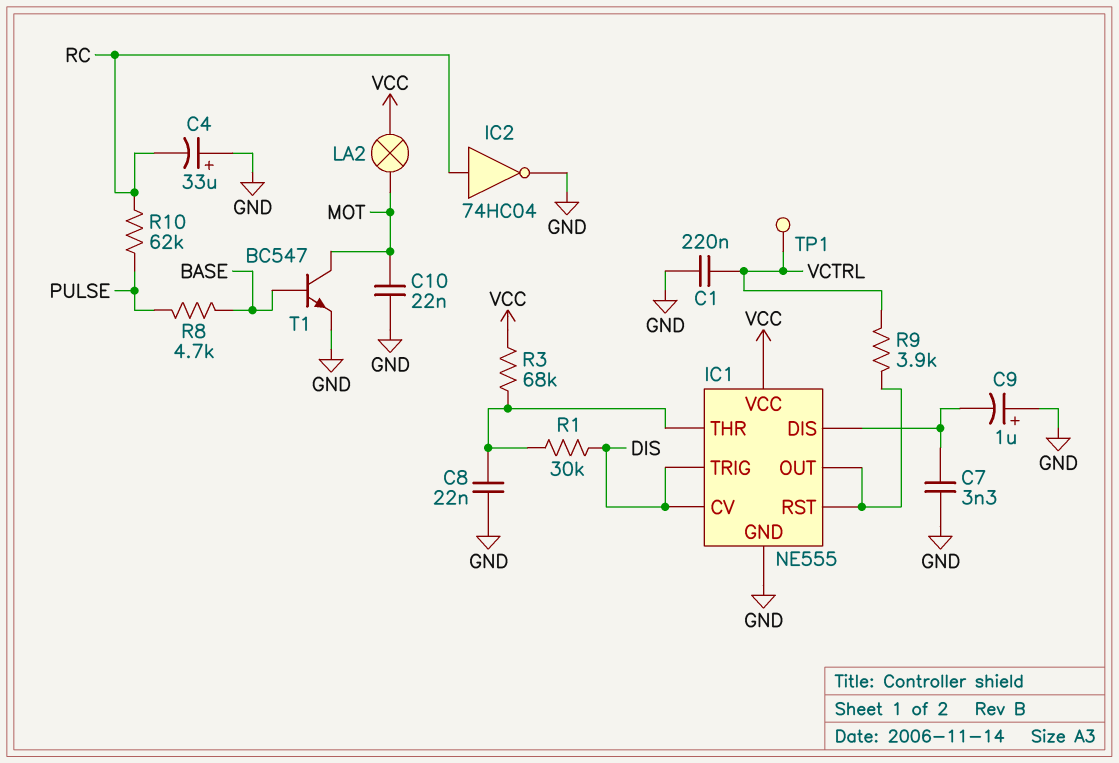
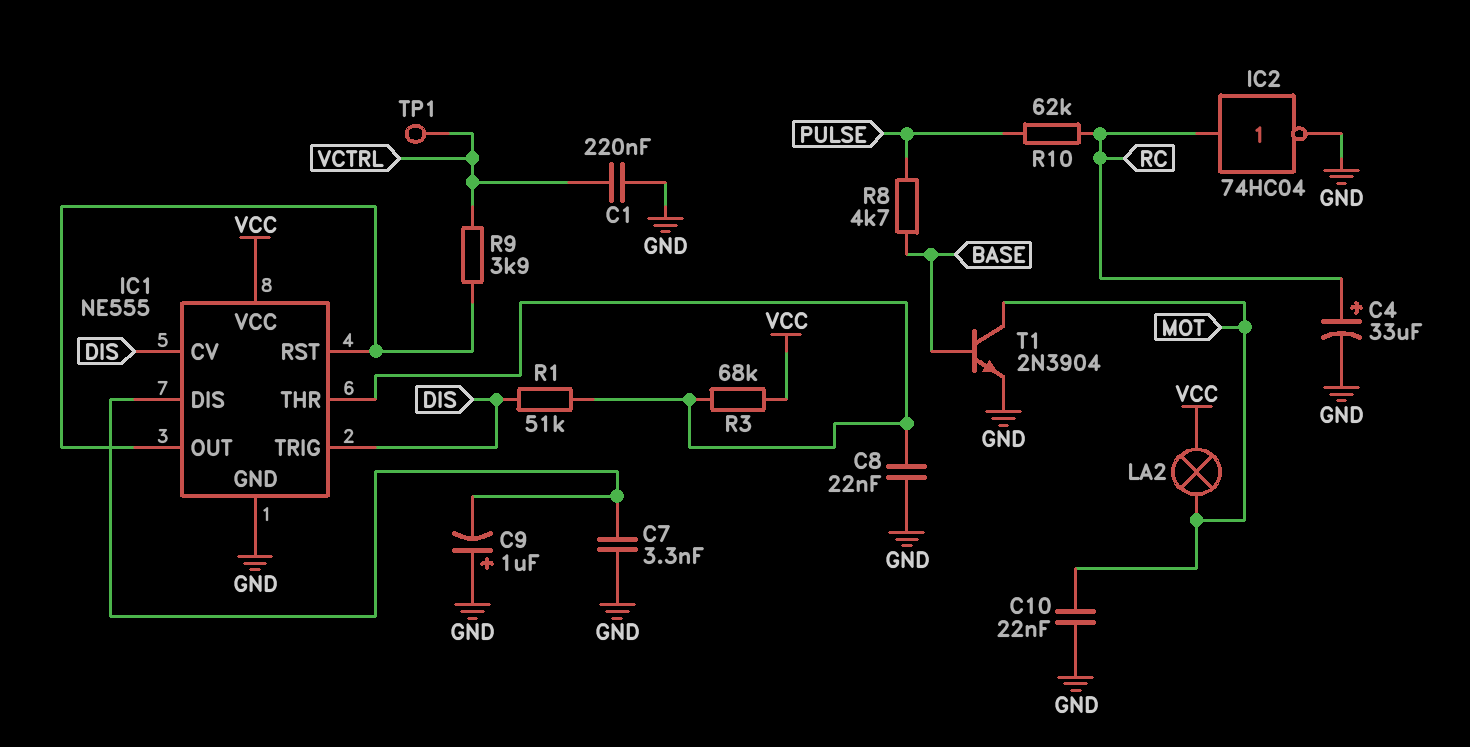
C4: 33uF (plus GND, minus RC) -> 33uF (plus RC, minus GND)
R1: 30k (DIS, IC1/THR) -> 51k (DIS, IC1/THR)
T1: NPN BC547 (B BASE, C MOT, E GND) -> NPN 2N3904 (B BASE, C MOT, E GND)

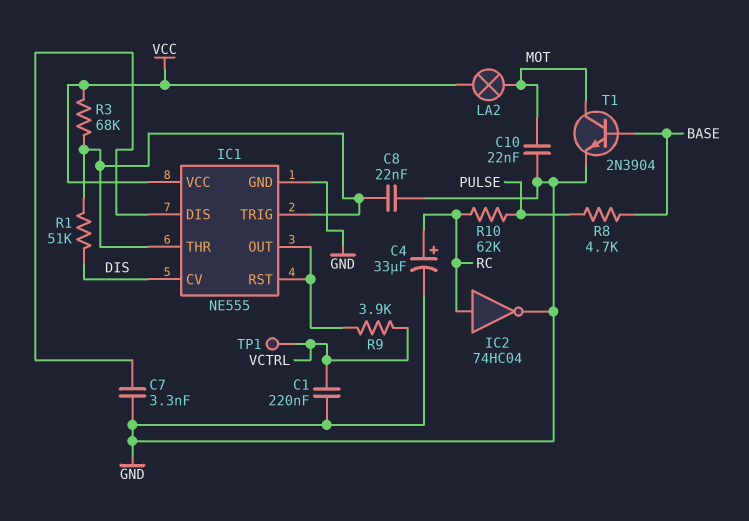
C9: 1uF (plus GND, minus IC1/DIS) -> none
IC1 pin TRIG: DIS -> IC1/THR

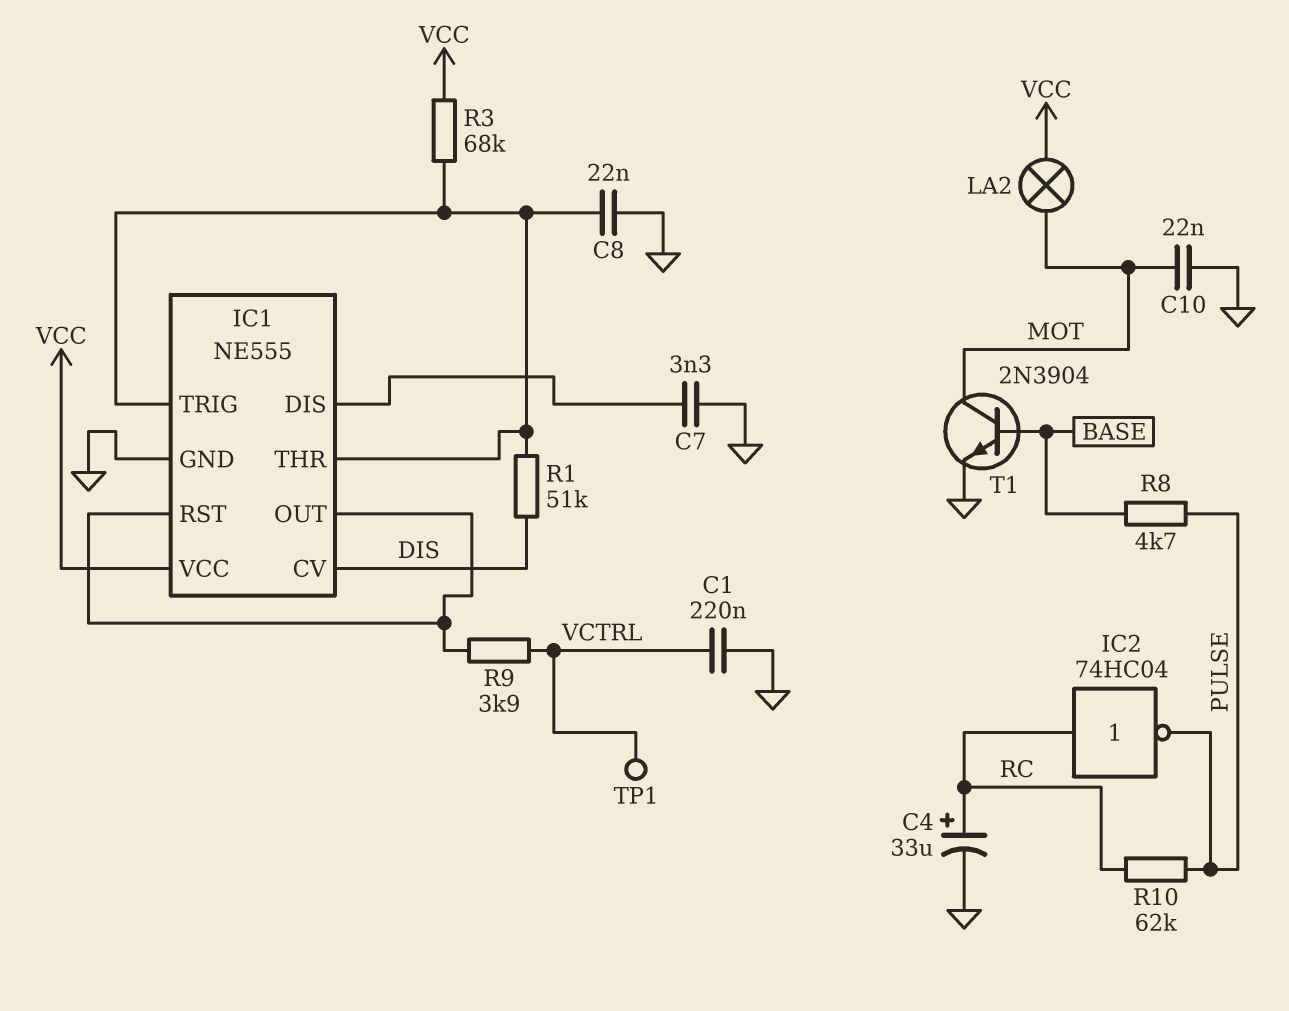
IC2: NOT 74HC04 (in RC, out GND) -> NOT 74HC04 (in RC, out PULSE)

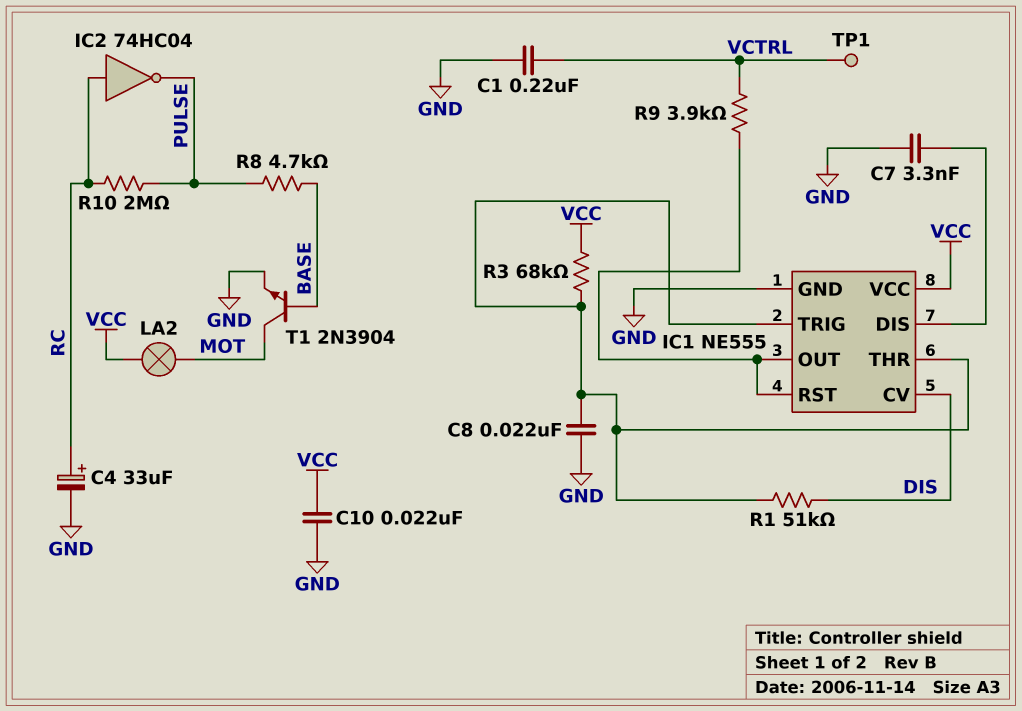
C10: 22nF (GND, MOT) -> 22nF (GND, VCC)
R10: 62k (PULSE, RC) -> 2M (PULSE, RC)

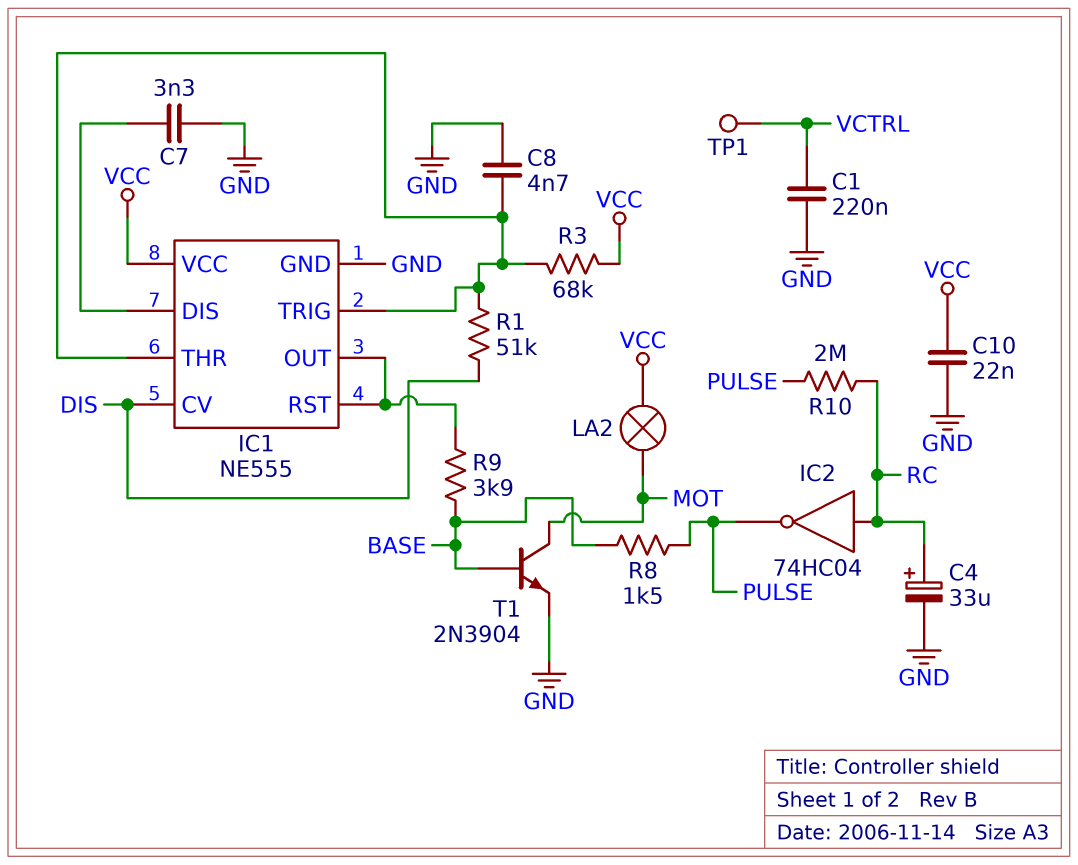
C8: 22nF (GND, IC1/THR) -> 4.7nF (GND, IC1/THR)
R8: 4.7k (BASE, PULSE) -> 1.5k (BASE, PULSE)
R9: 3.9k (IC1/OUT, VCTRL) -> 3.9k (BASE, IC1/OUT)

